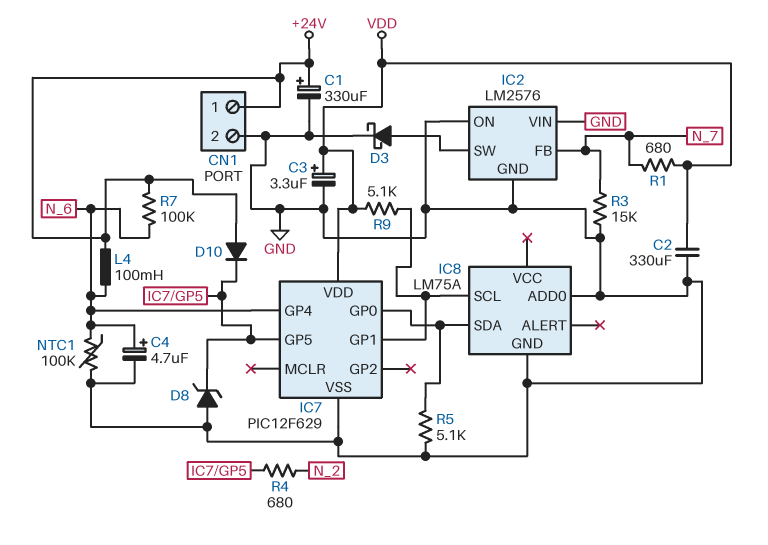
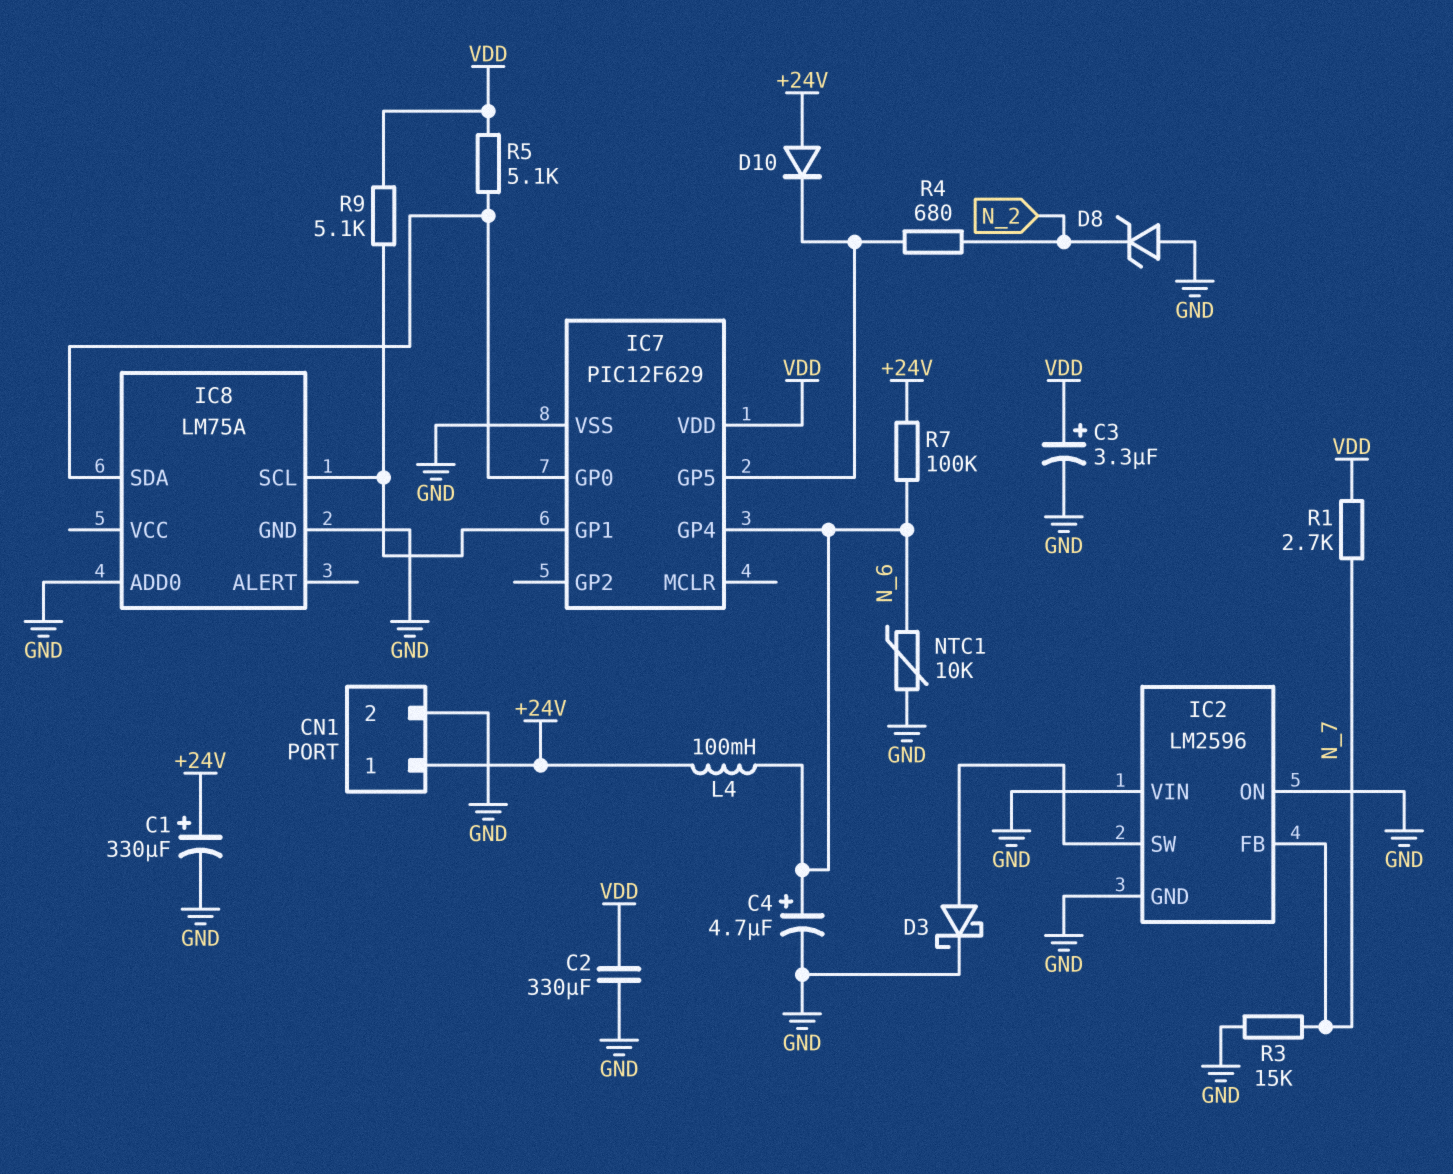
D8: zener (A GND, K IC7/GP5) -> zener (A GND, K N_2)
IC2: LM2576 -> LM2596
NTC1: 100k (GND, N_6) -> 10k (GND, N_6)
R1: 680 (N_7, VDD) -> 2.7k (N_7, VDD)
R5: 5.1k (GND, IC7/GP0) -> 5.1k (IC7/GP0, VDD)

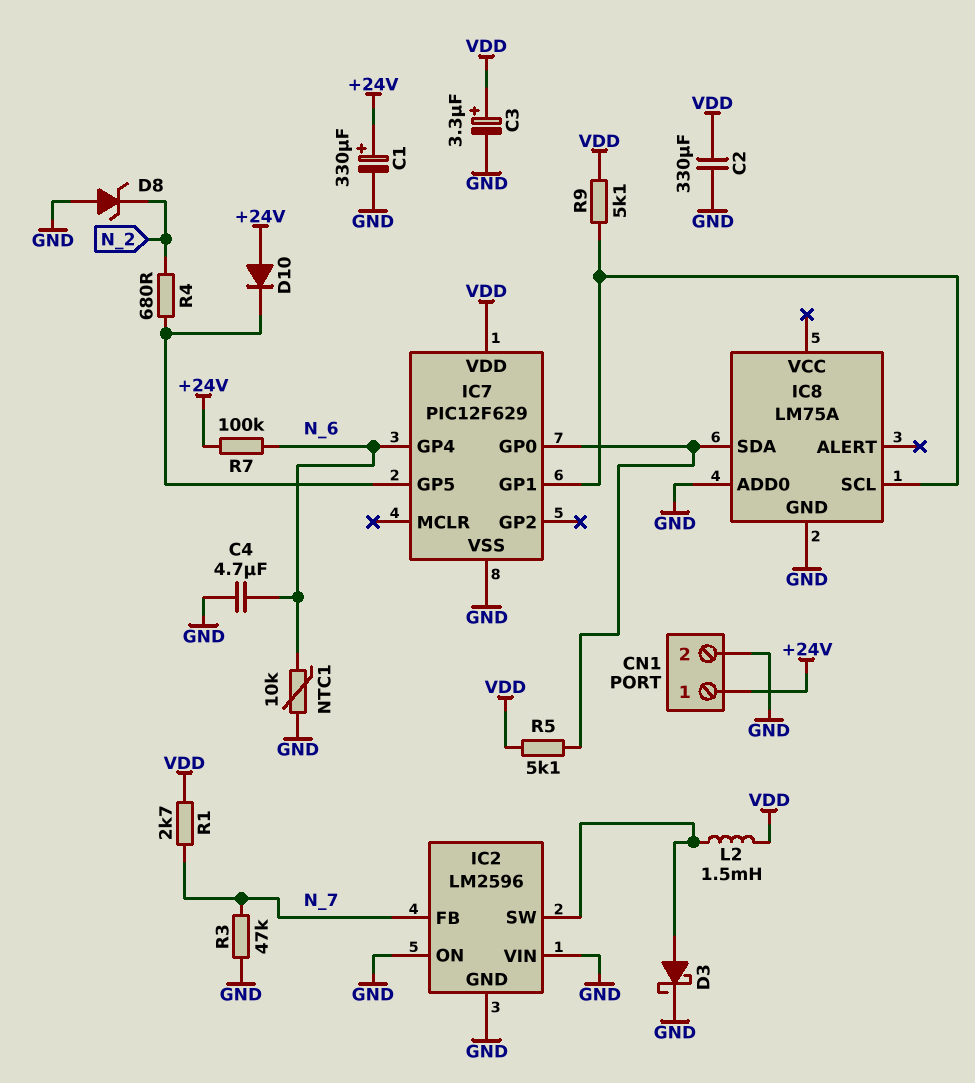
C4: 4.7uF (plus N_6, minus GND) -> 4.7uF (GND, N_6)
L2: none -> 1.5mH (IC2/SW, VDD)
L4: 100mH (+24V, N_6) -> none
R3: 15k (GND, N_7) -> 47k (GND, N_7)

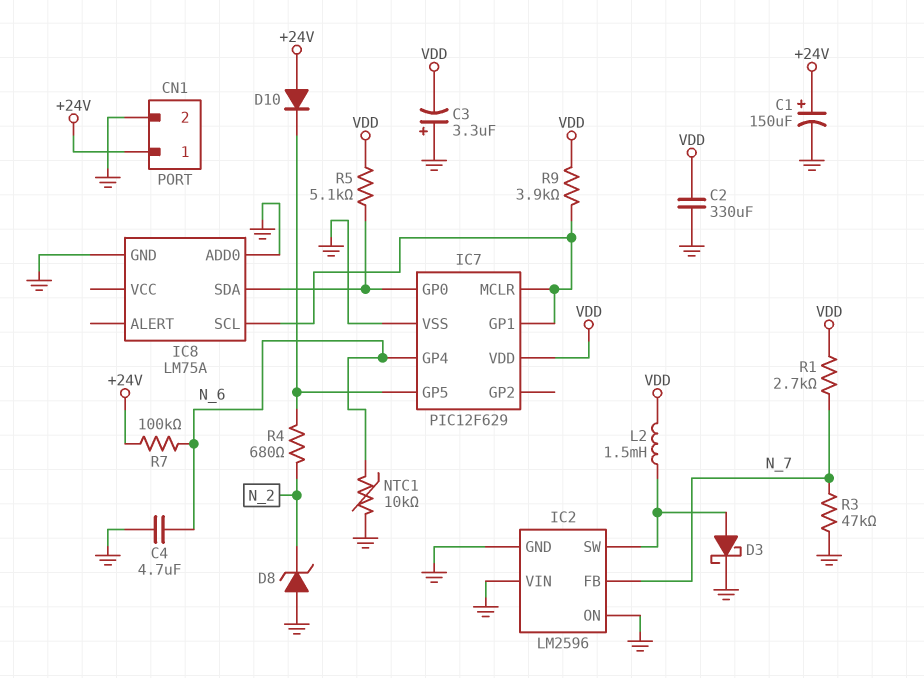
C1: 330uF (plus +24V, minus GND) -> 150uF (plus +24V, minus GND)
C3: 3.3uF (plus VDD, minus GND) -> 3.3uF (plus GND, minus VDD)
IC7 pin MCLR: none -> IC7/GP1
R9: 5.1k (IC7/GP1, VDD) -> 3.9k (IC7/GP1, VDD)

